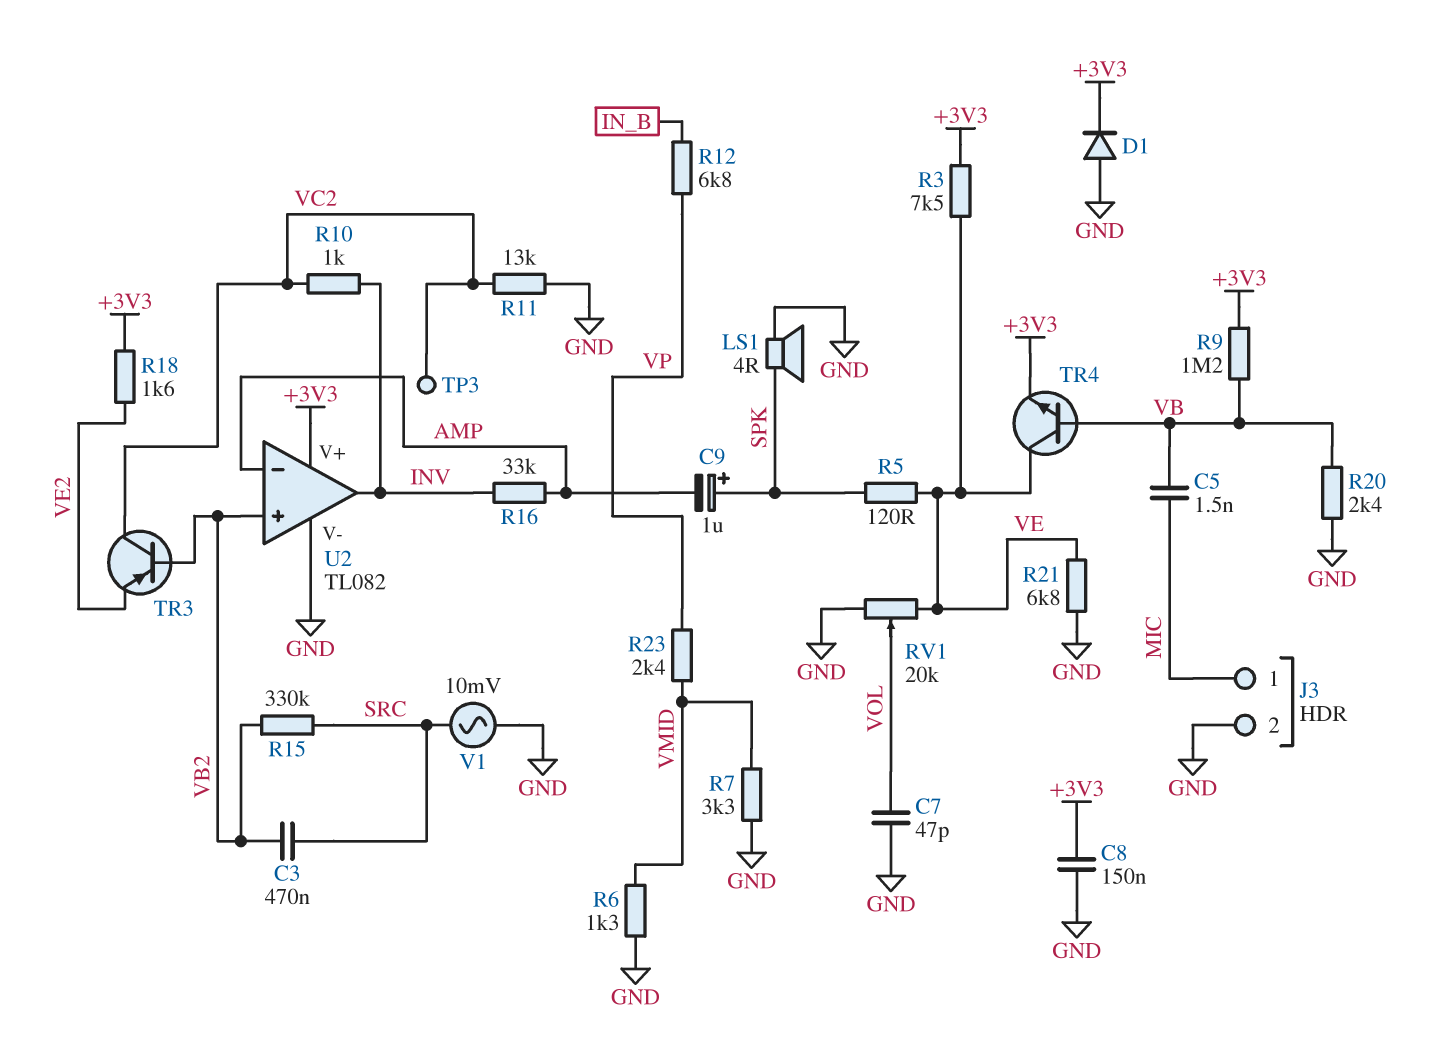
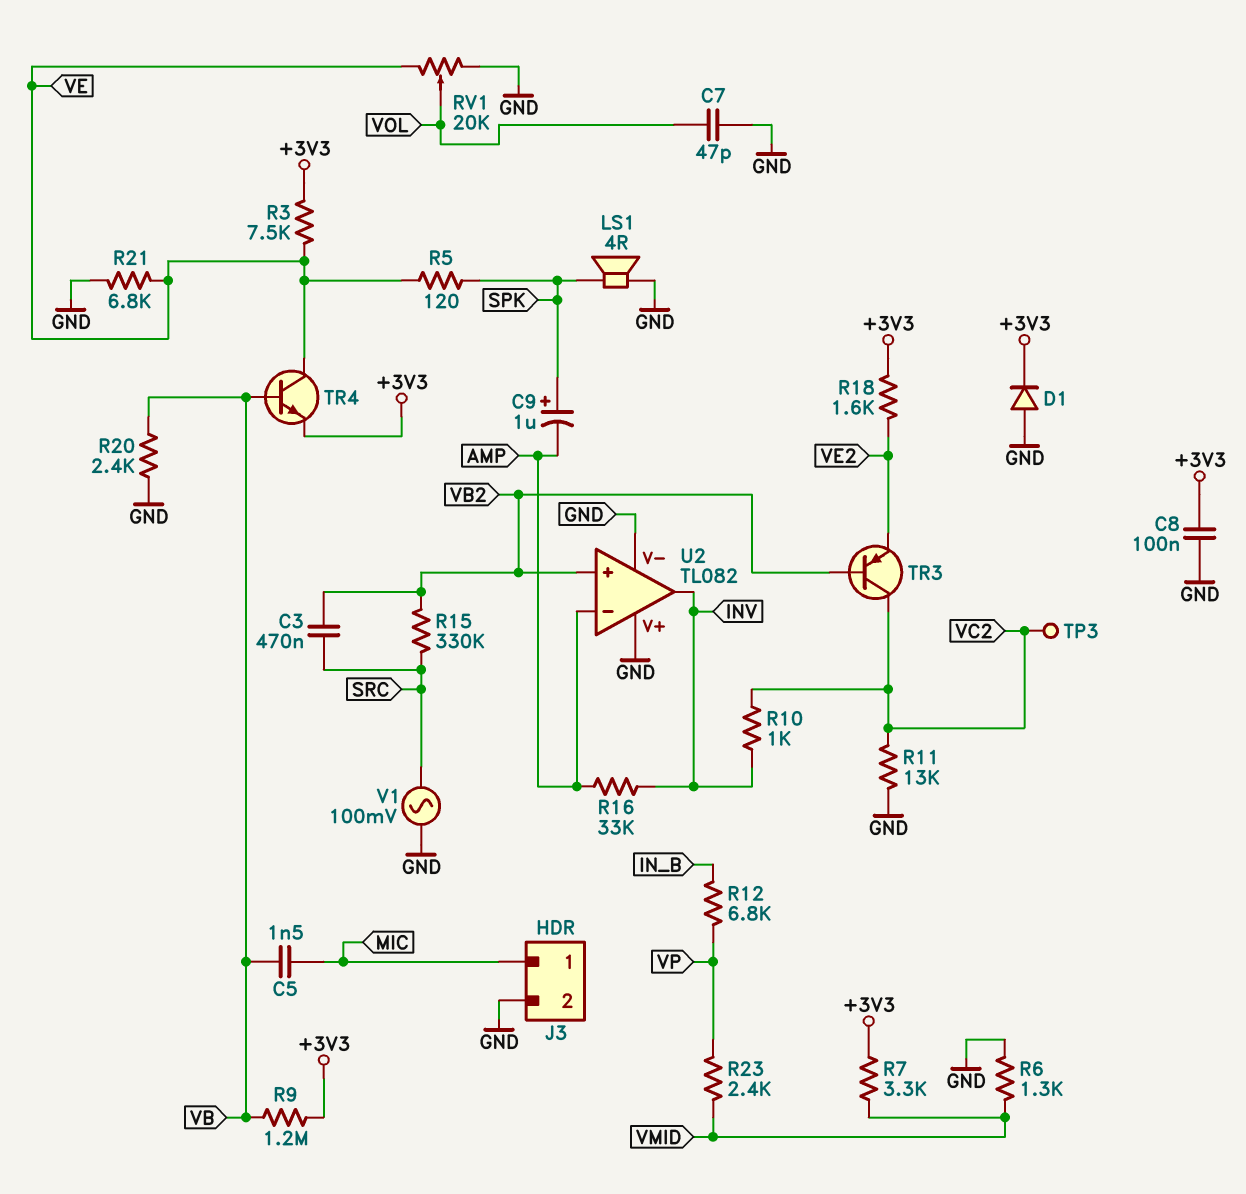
C8: 150nF (+3V3, GND) -> 100nF (+3V3, GND)
R7: 3.3k (GND, VMID) -> 3.3k (+3V3, VMID)
U2 pin V+: +3V3 -> GND
V1: AC 10mV (GND, SRC) -> AC 100mV (GND, SRC)

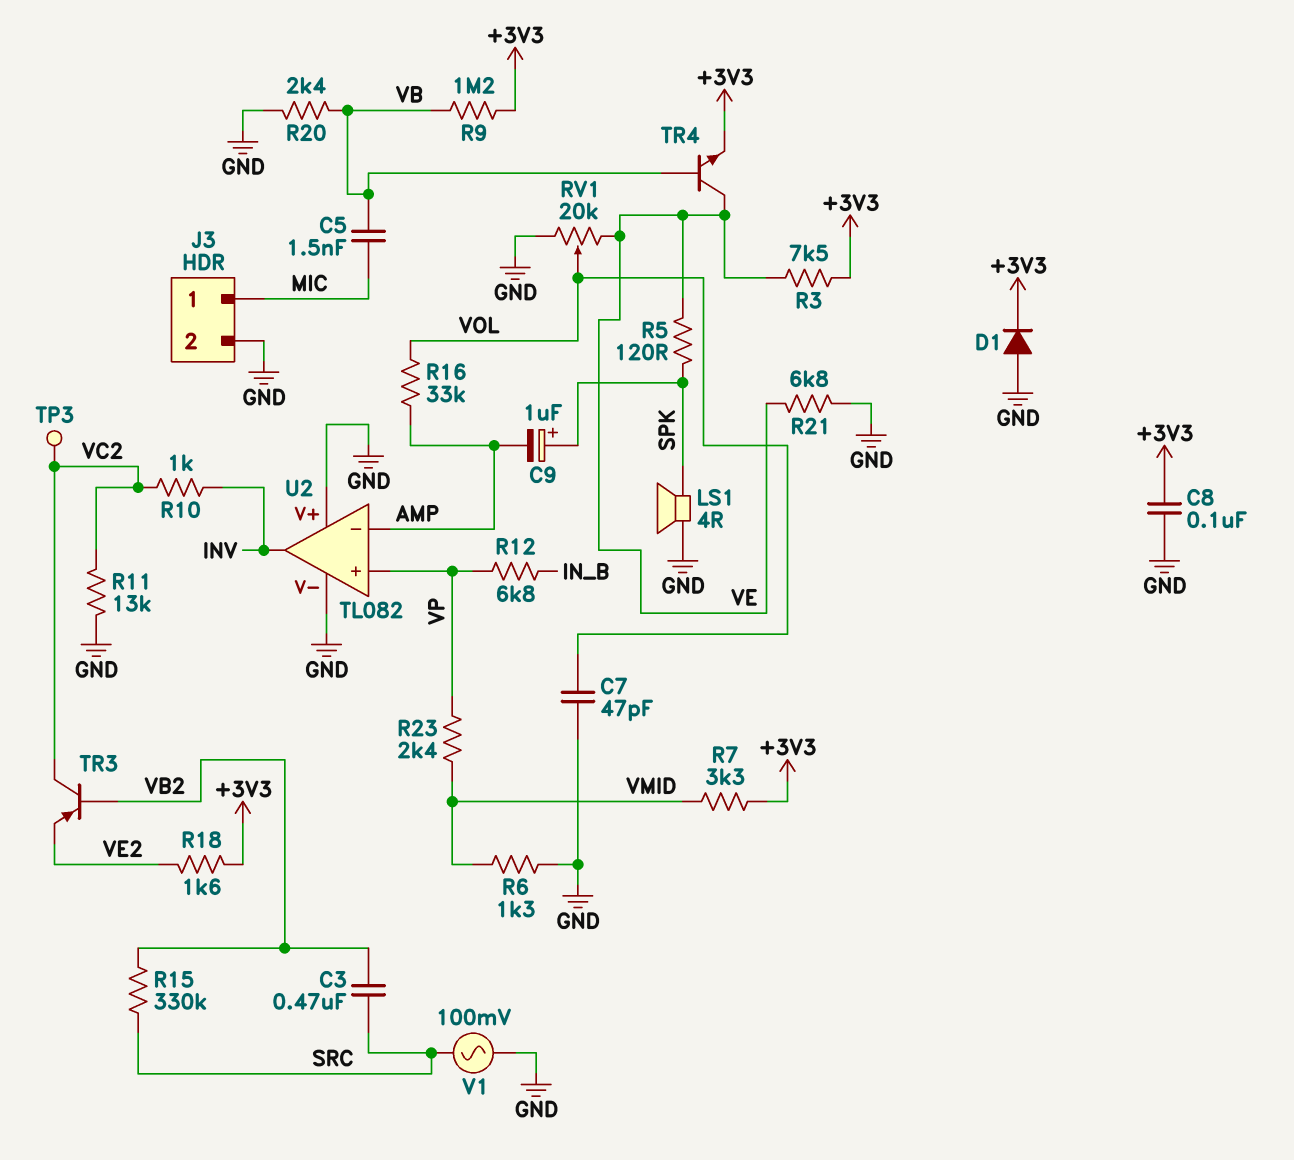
R16: 33k (AMP, INV) -> 33k (AMP, VOL)
U2 pin in+: VB2 -> VP

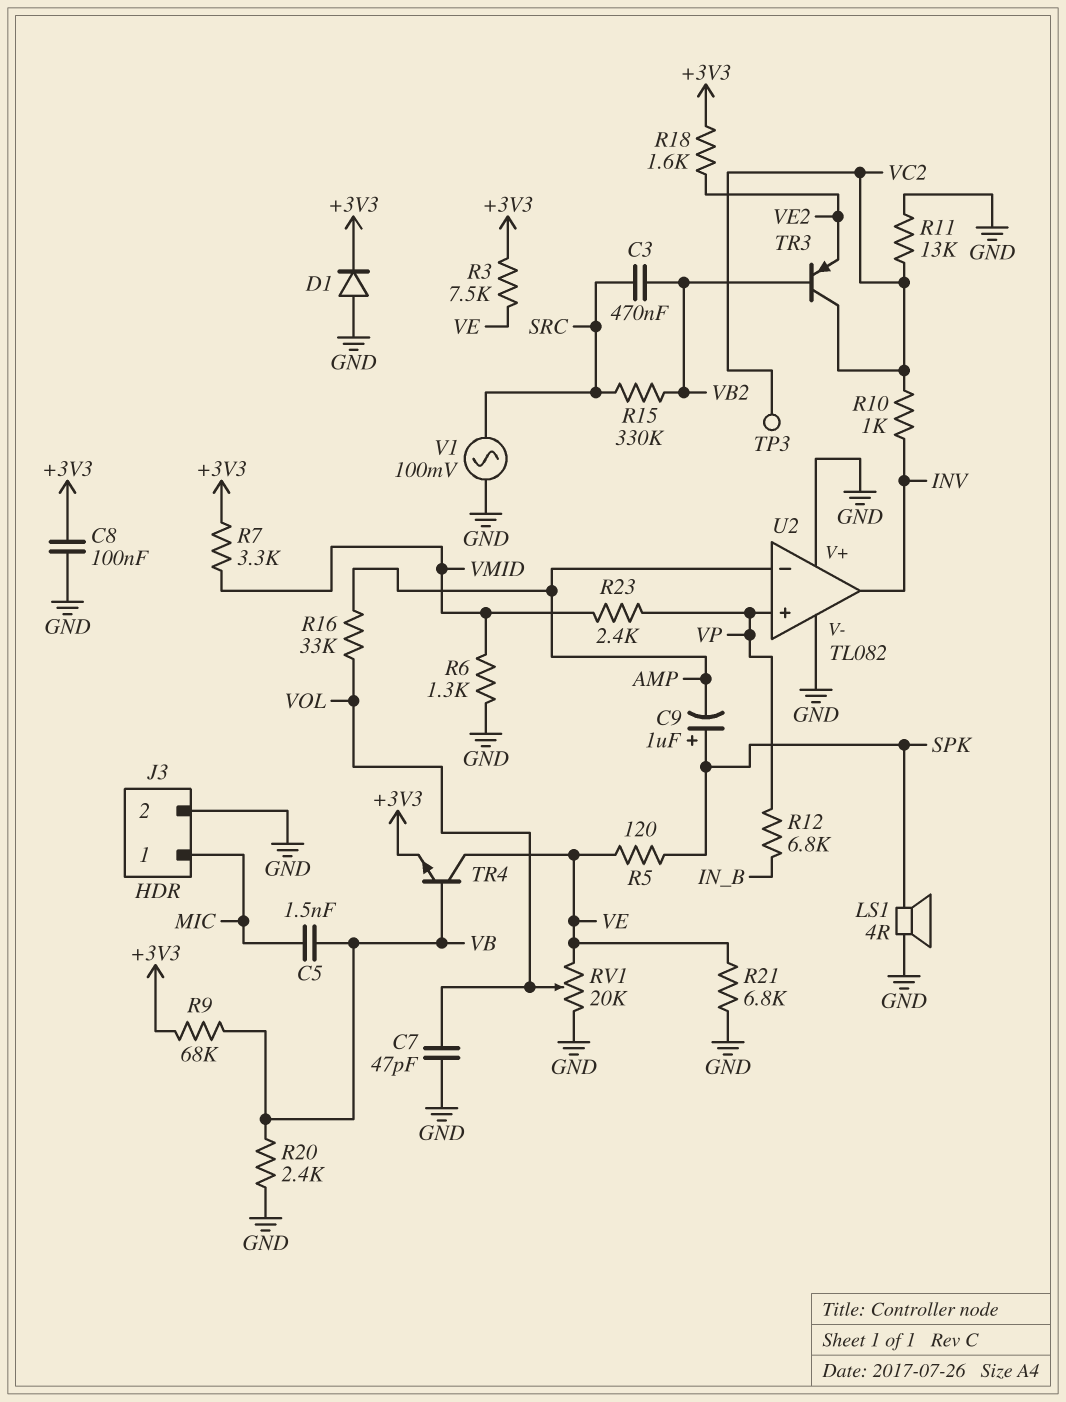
R9: 1.2M (+3V3, VB) -> 68k (+3V3, VB)

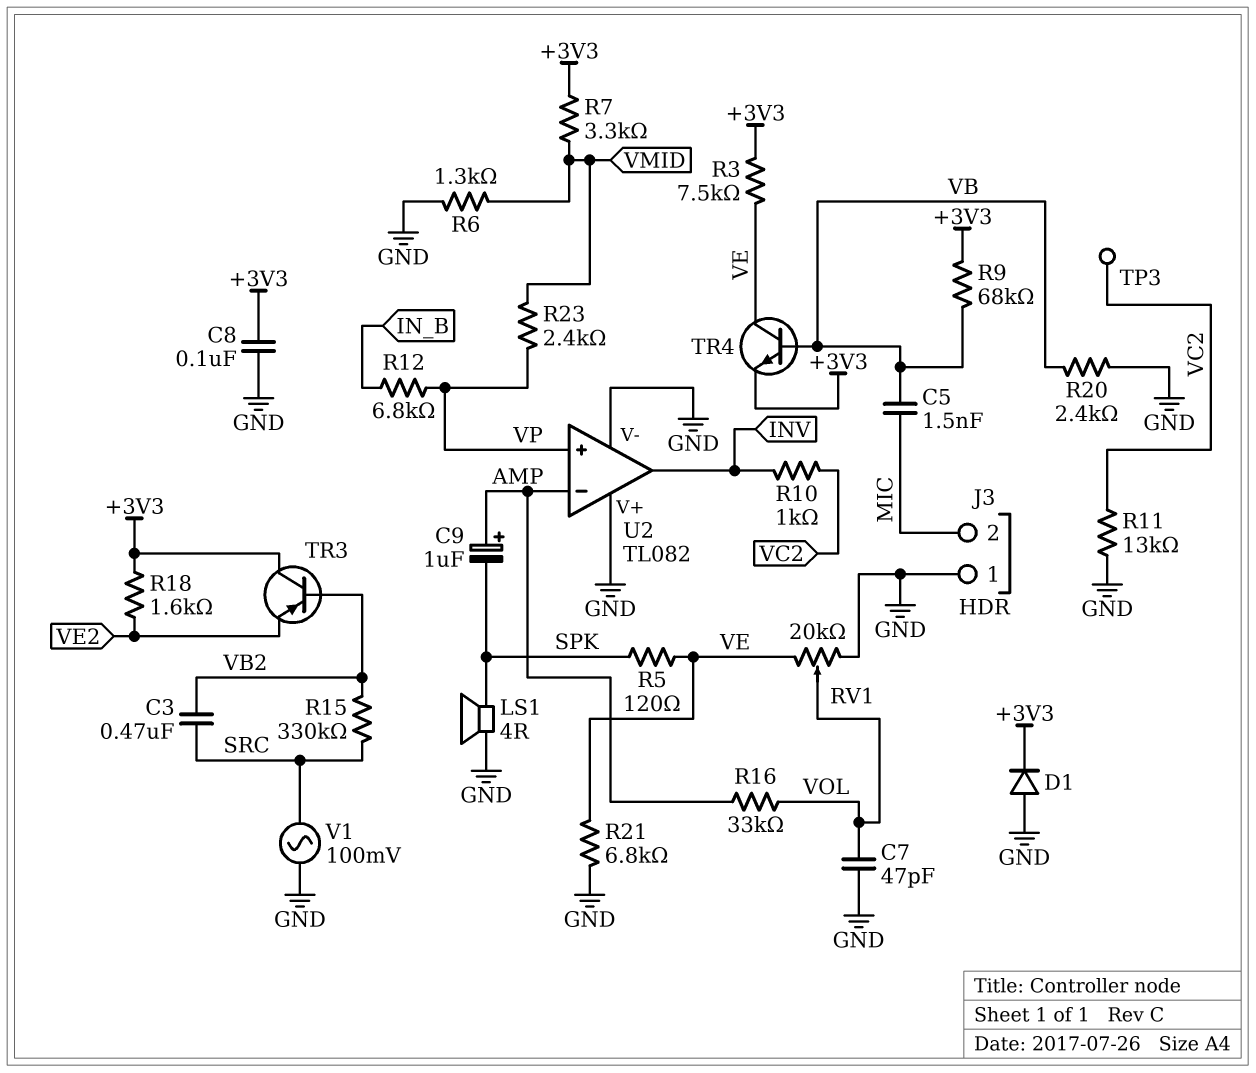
C9: 1uF (plus SPK, minus AMP) -> 1uF (plus AMP, minus SPK)
J3 pin 1: MIC -> GND
J3 pin 2: GND -> MIC
TR3: PNP (B VB2, C VC2, E VE2) -> PNP (B VB2, C +3V3, E VE2)

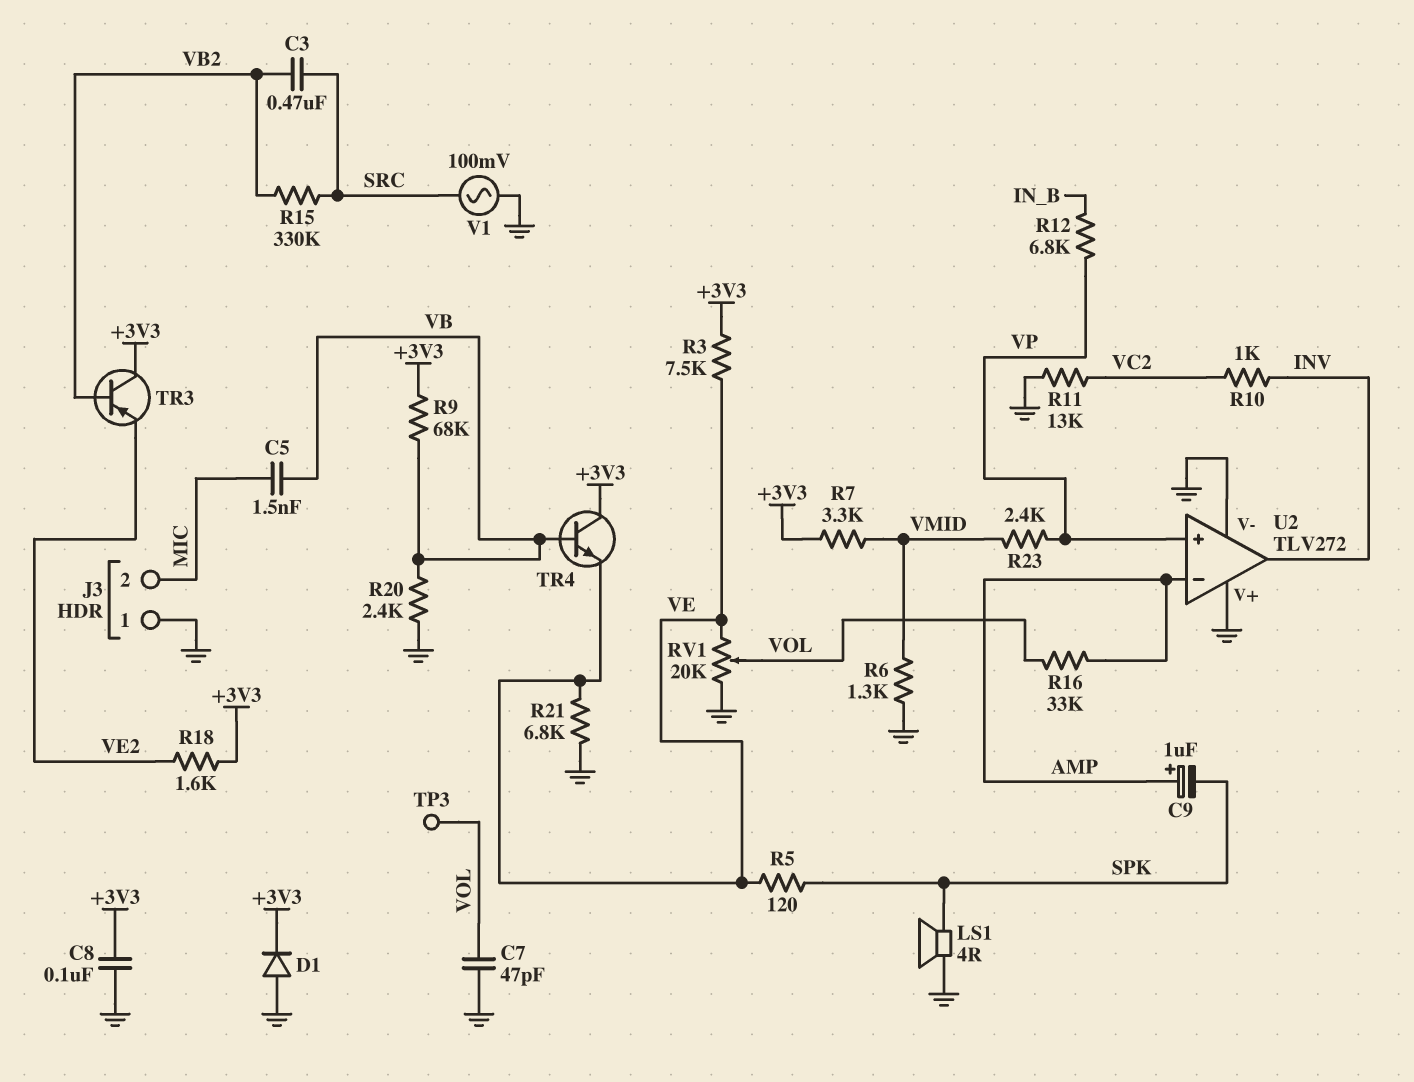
TP3: test point (VC2) -> test point (VOL)
TR4: NPN (B VB, C VE, E +3V3) -> NPN (B VB, C +3V3, E VE)
U2: TL082 -> TLV272

